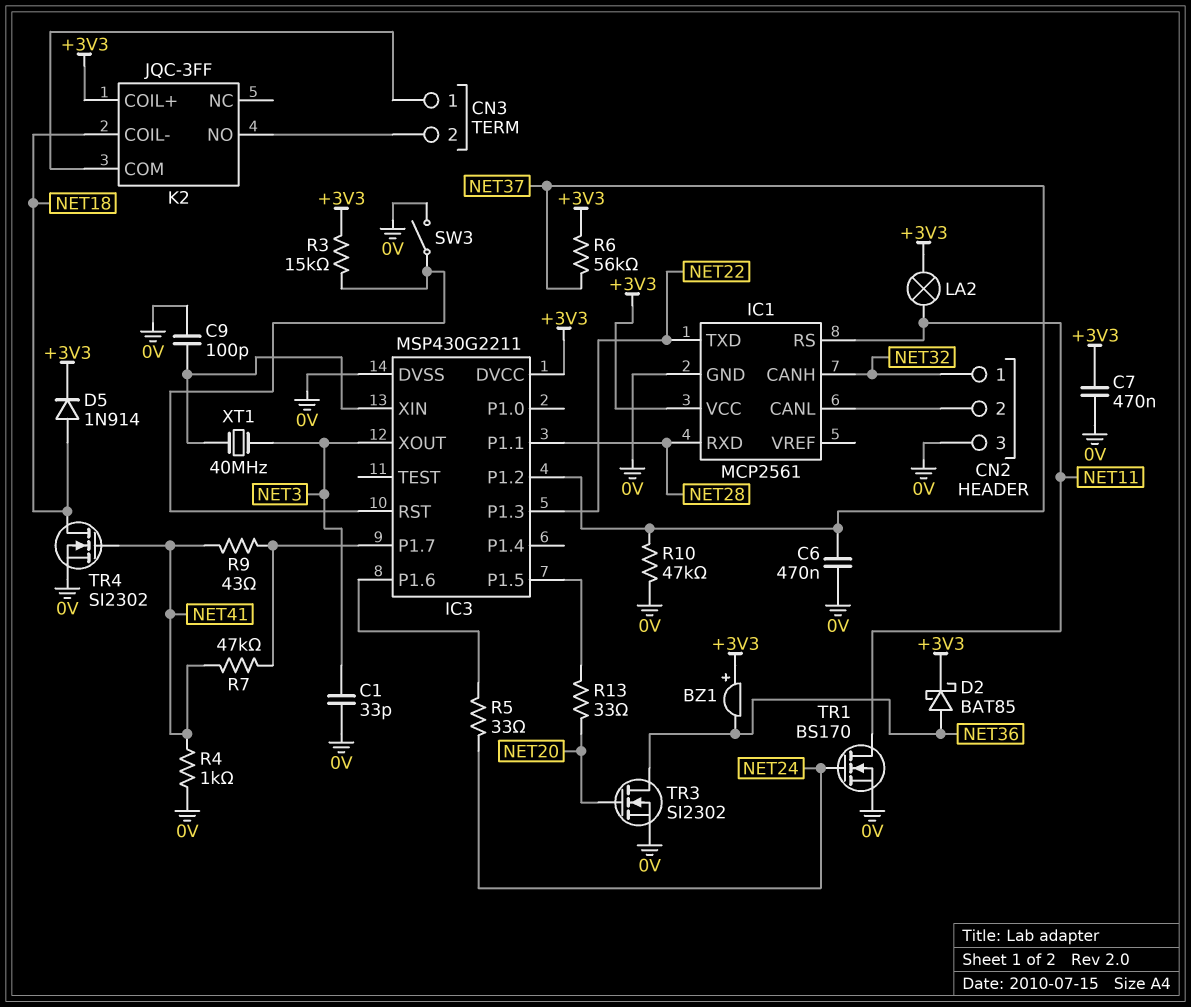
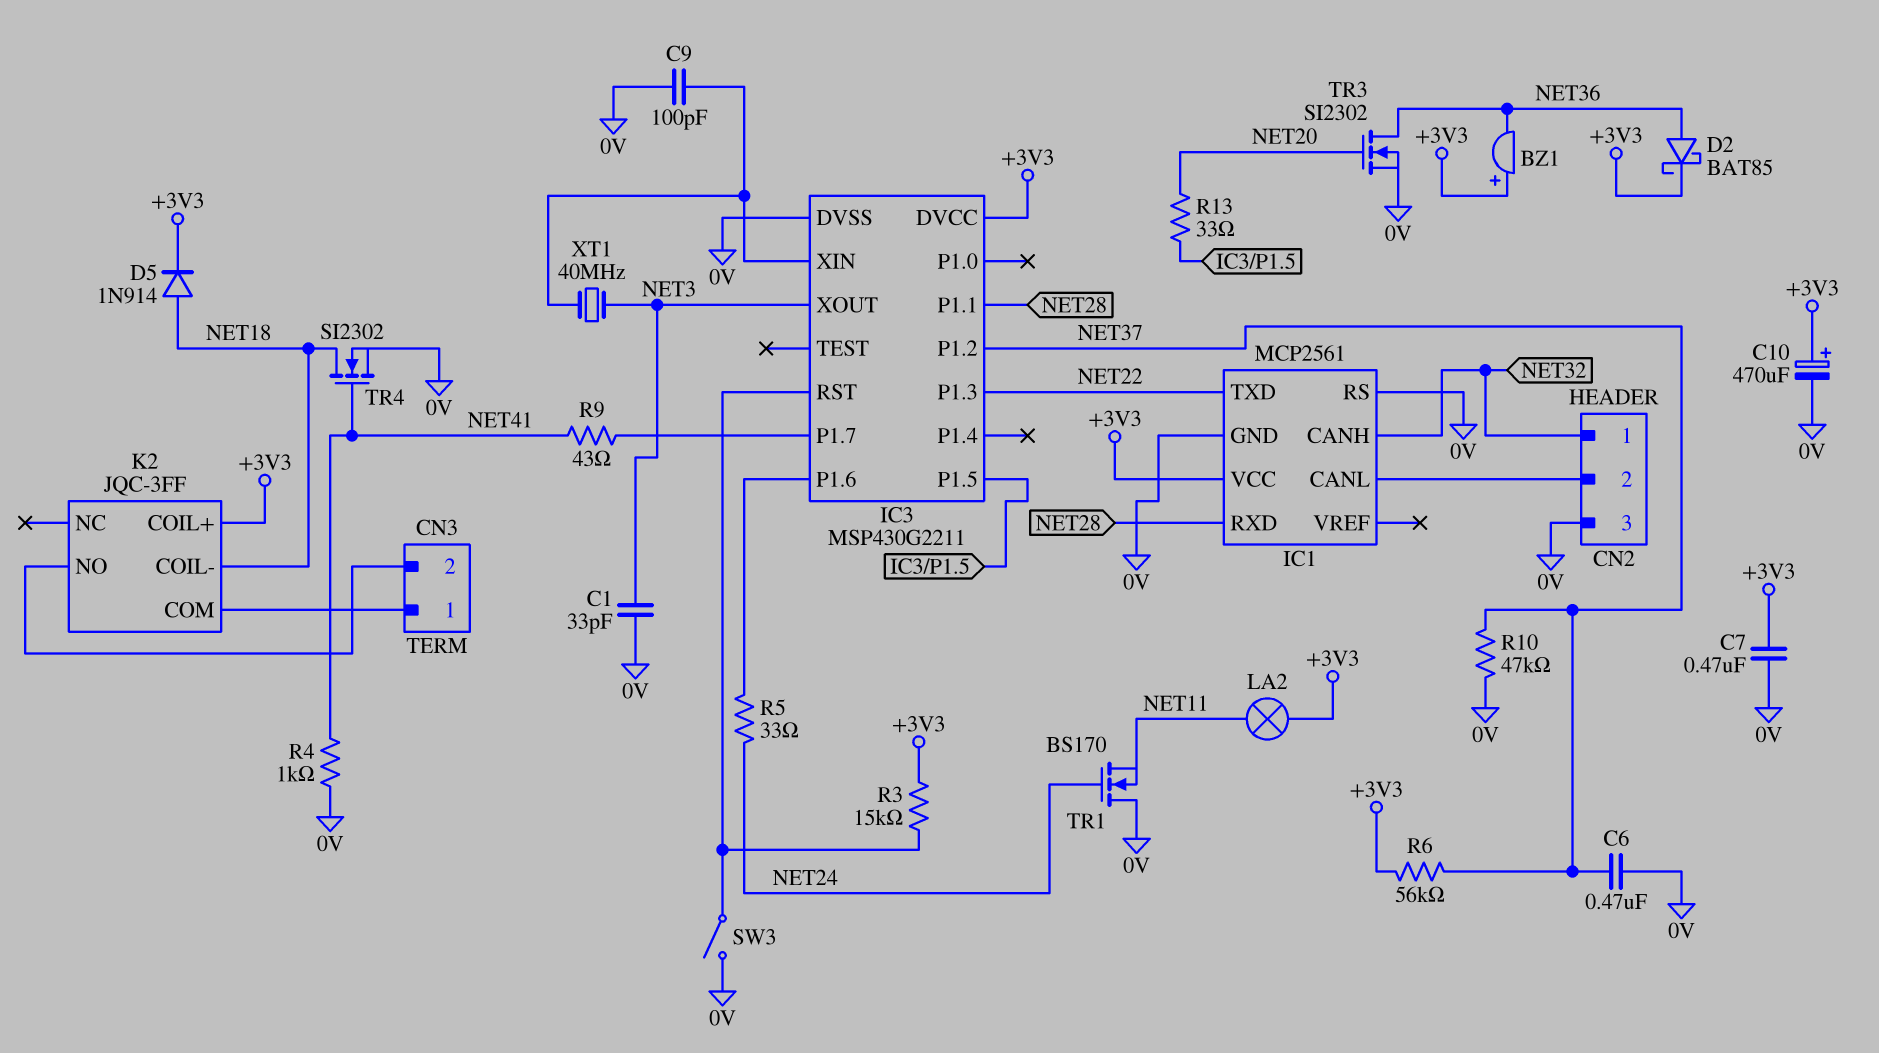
C10: none -> 470uF (plus +3V3, minus 0V)
IC1 pin RS: NET11 -> 0V
R7: 47k (IC3/P1.7, NET41) -> none
TR1: NMOS BS170 (G NET24, D NET11, S 0V) -> NMOS BS170 (G NET24, D 0V, S NET11)

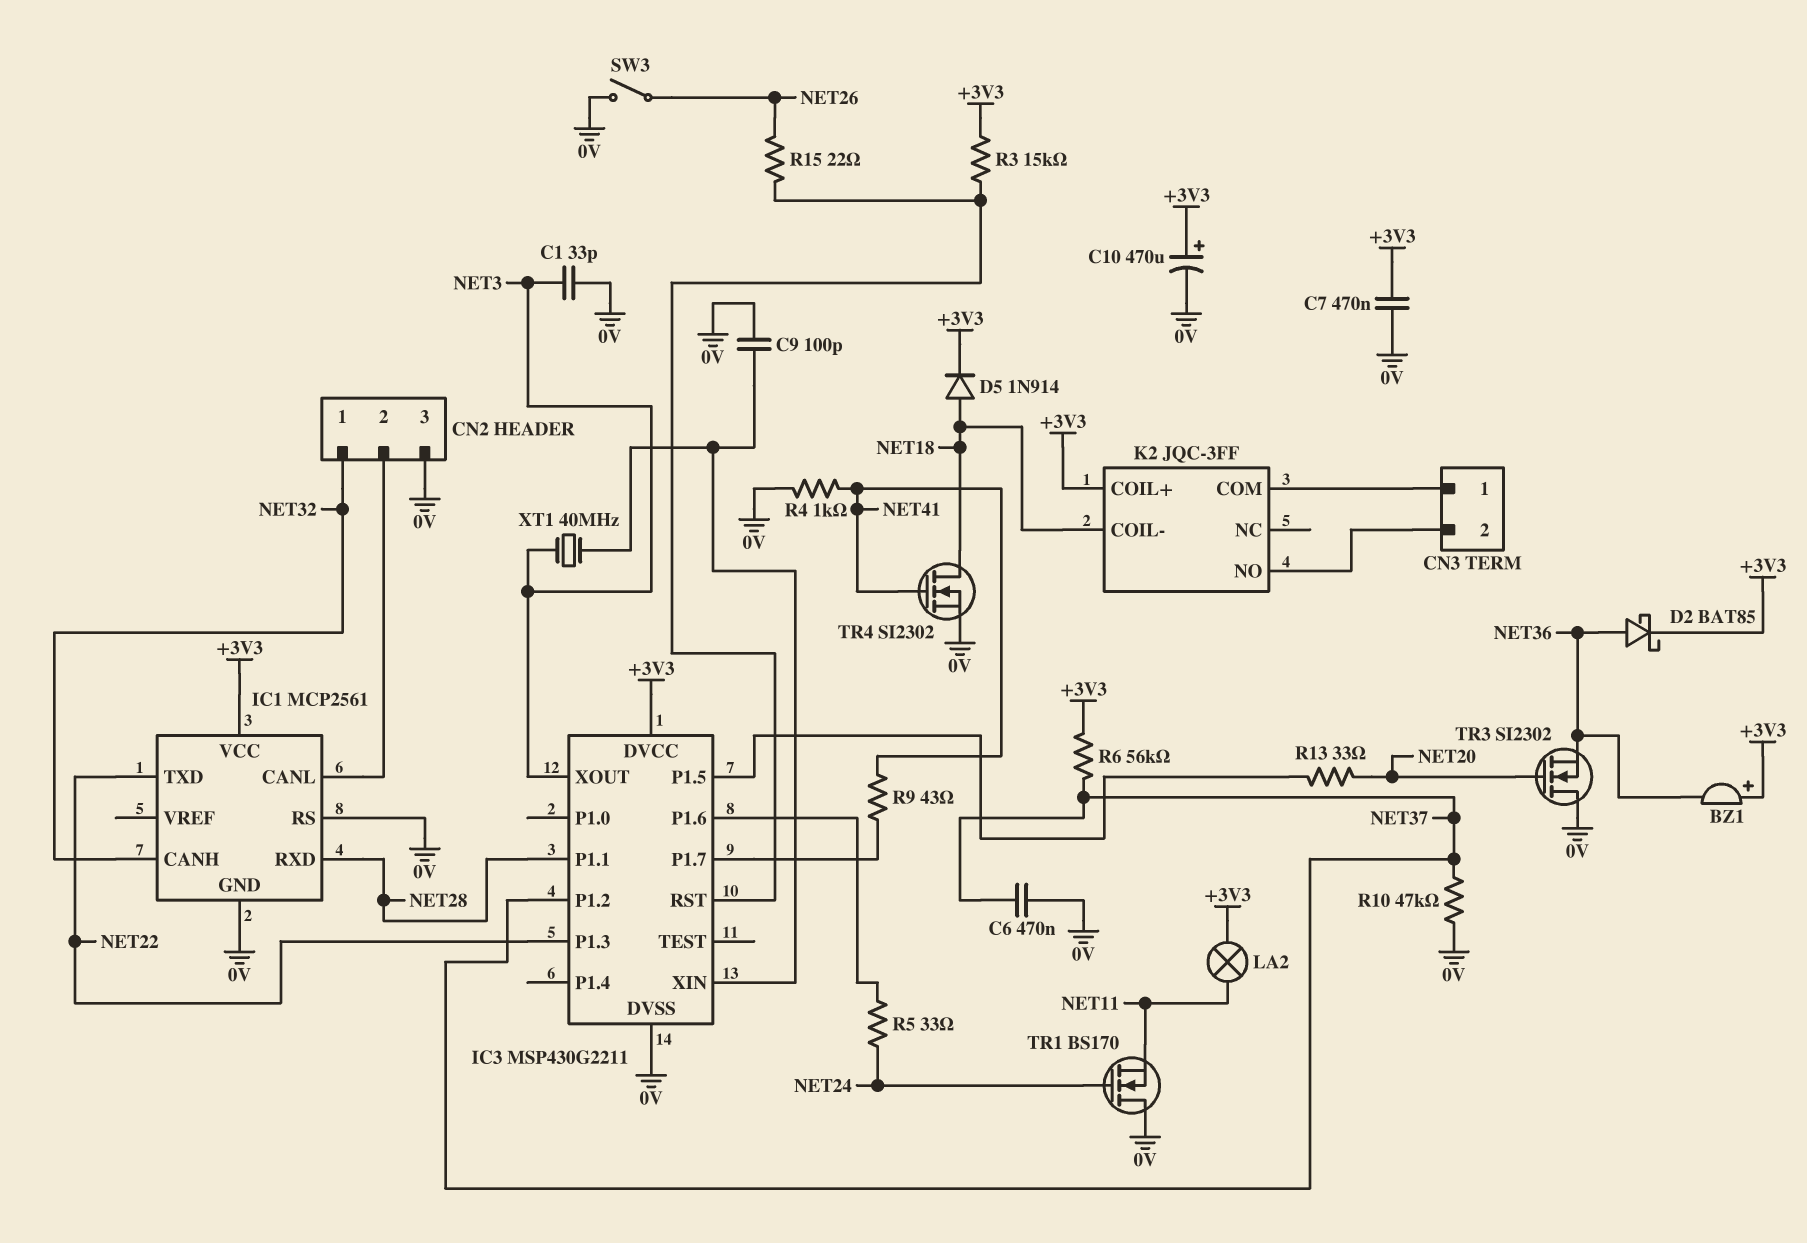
R15: none -> 22 (IC3/RST, NET26)
SW3: switch (0V, IC3/RST) -> switch (0V, NET26)
TR3: NMOS SI2302 (G NET20, D NET36, S 0V) -> NMOS SI2302 (G NET20, D 0V, S NET36)

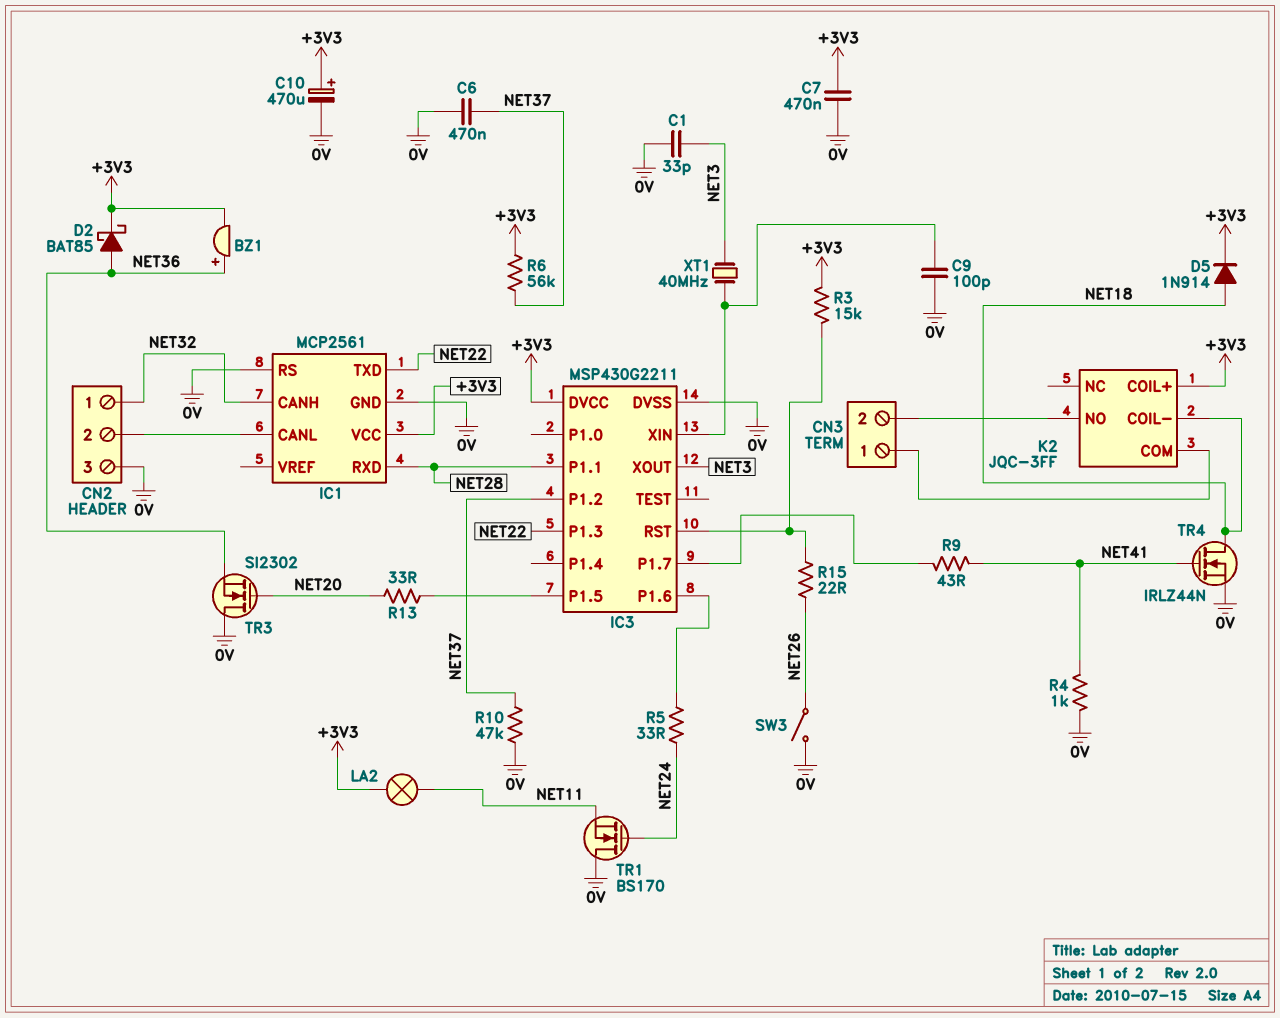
BZ1: buzzer (plus +3V3, minus NET36) -> buzzer (plus NET36, minus +3V3)
TR4: NMOS SI2302 (G NET41, D NET18, S 0V) -> NMOS IRLZ44N (G NET41, D NET18, S 0V)

